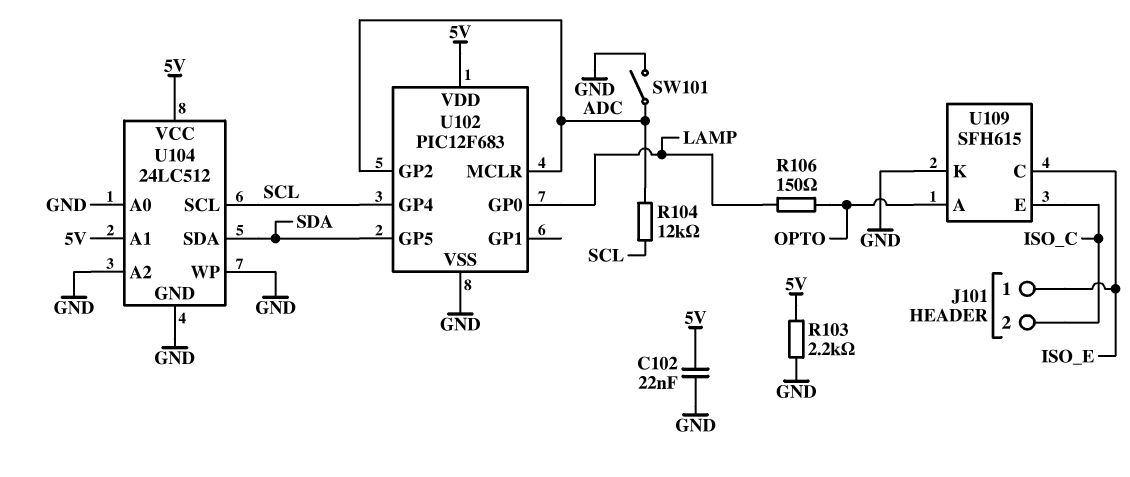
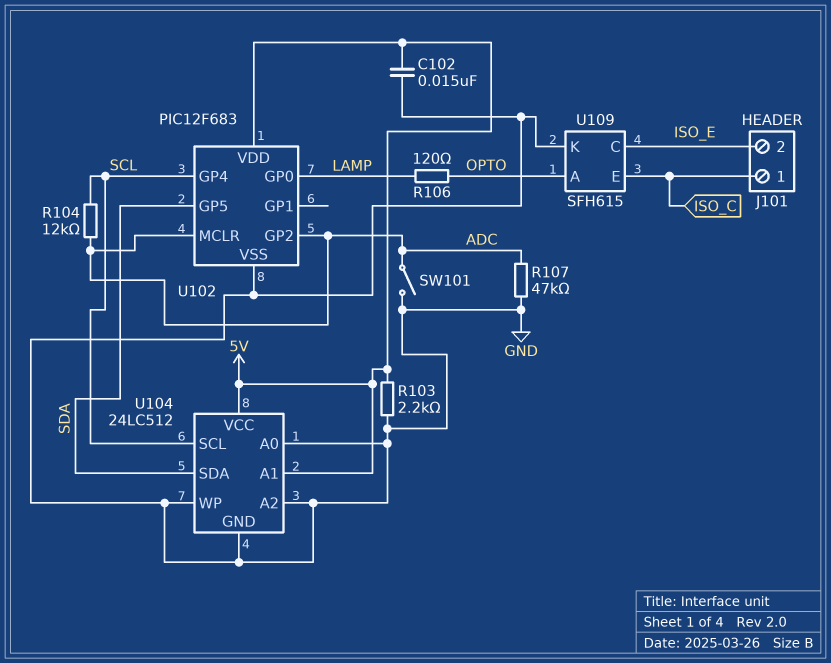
C102: 22nF (5V, GND) -> 15nF (5V, GND)
J101 pin 1: ISO_E -> ISO_C
J101 pin 2: ISO_C -> ISO_E
R106: 150 (LAMP, OPTO) -> 120 (LAMP, OPTO)
R107: none -> 47k (ADC, GND)

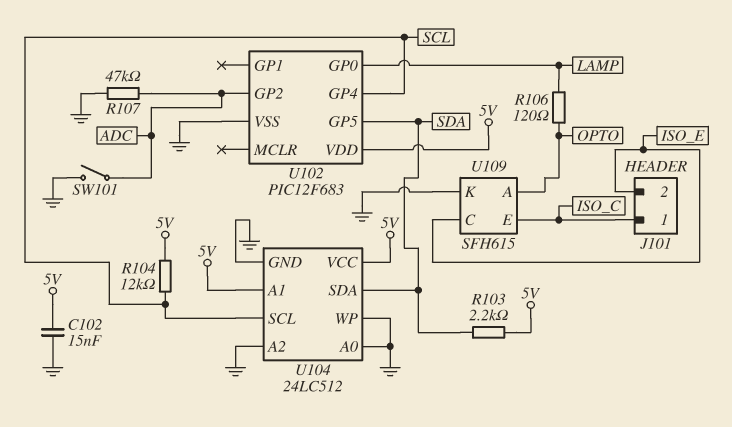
R103: 2.2k (5V, GND) -> 2.2k (5V, SDA)
R104: 12k (ADC, SCL) -> 12k (5V, SCL)
U102 pin MCLR: ADC -> none

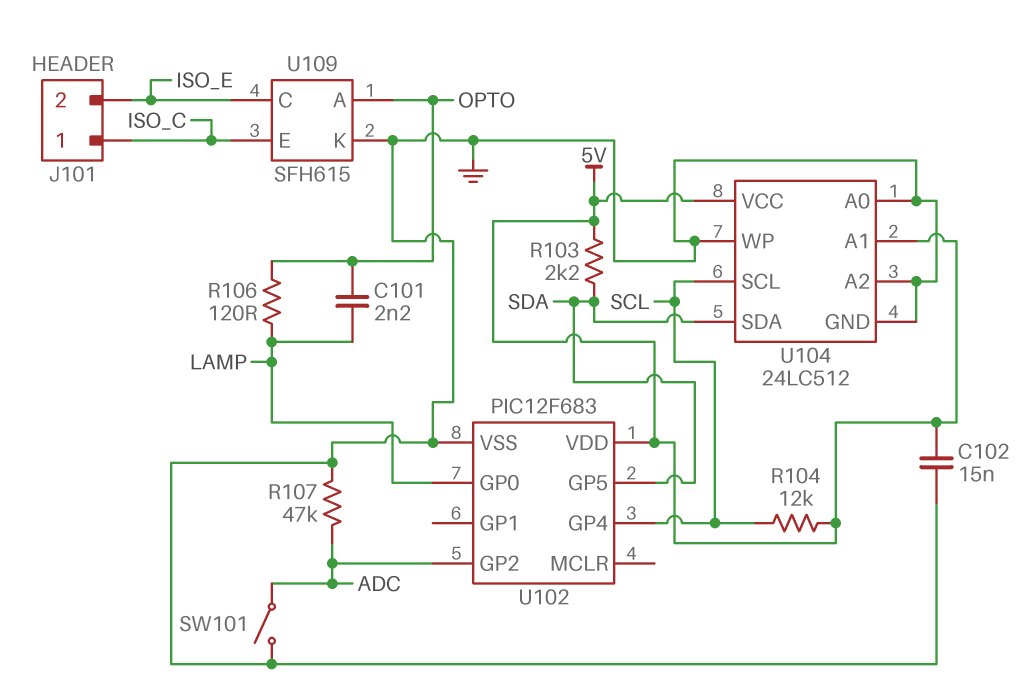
C101: none -> 2.2nF (LAMP, OPTO)

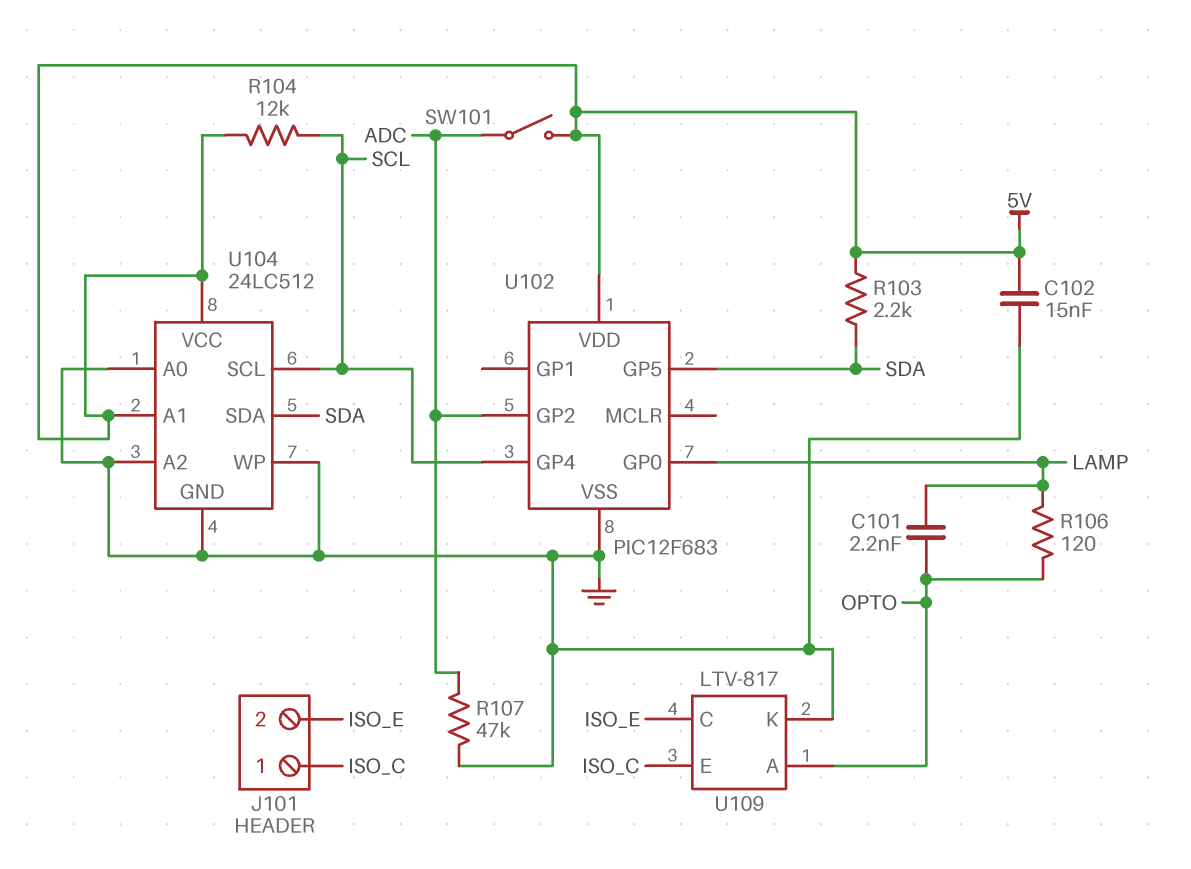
SW101: switch (ADC, GND) -> switch (5V, ADC)
U109: SFH615 -> LTV-817

